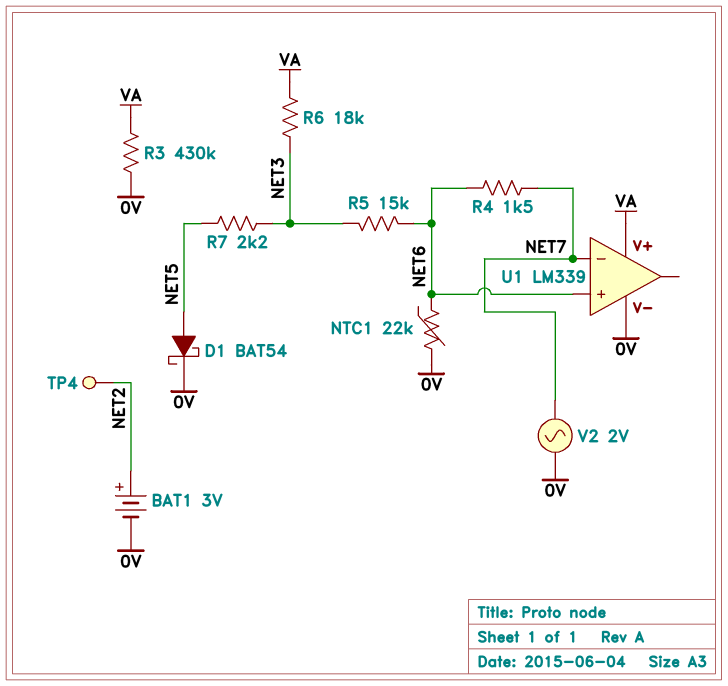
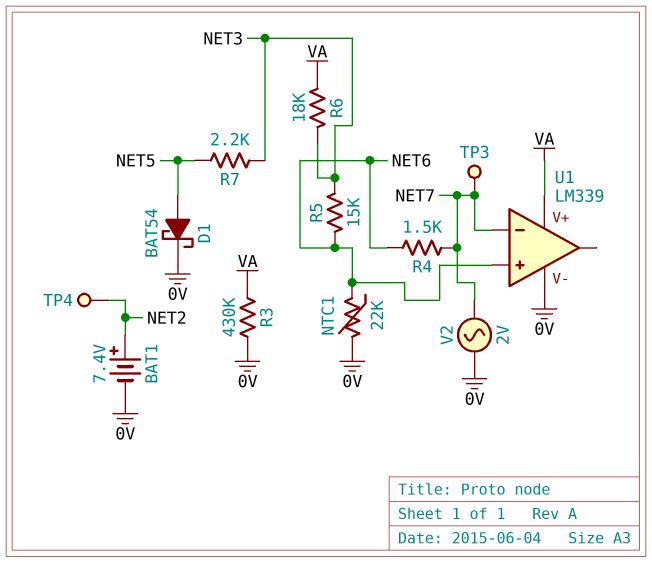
BAT1: 3V (plus NET2, minus 0V) -> 7.4V (plus NET2, minus 0V)
TP3: none -> test point (NET7)

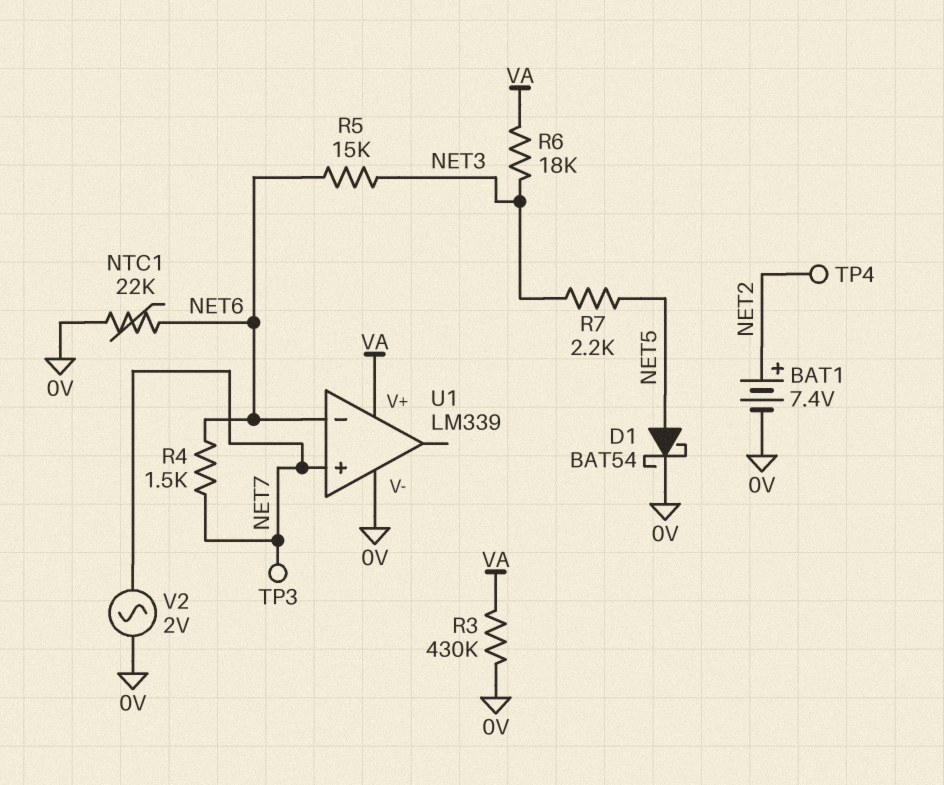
U1 pin in+: NET6 -> NET7
U1 pin in-: NET7 -> NET6

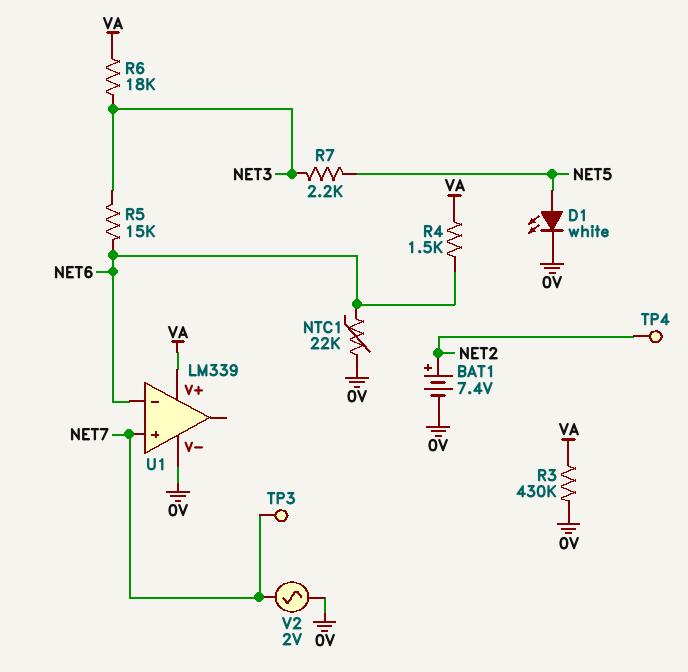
D1: schottky BAT54 (A NET5, K 0V) -> LED white (A NET5, K 0V)
R4: 1.5k (NET6, NET7) -> 1.5k (NET6, VA)

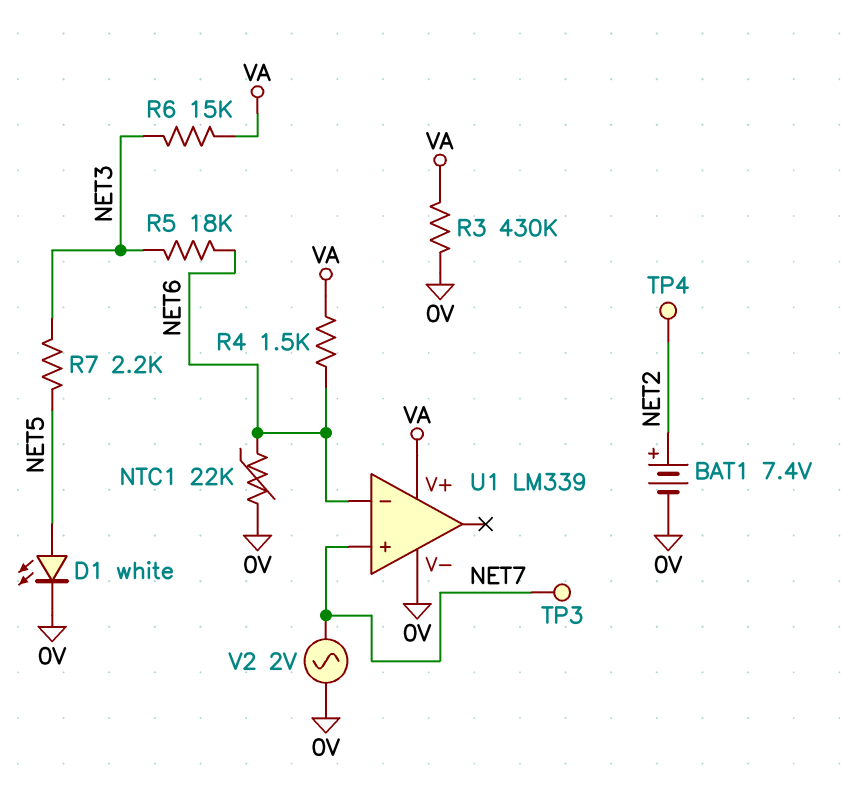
R5: 15k (NET3, NET6) -> 18k (NET3, NET6)
R6: 18k (NET3, VA) -> 15k (NET3, VA)

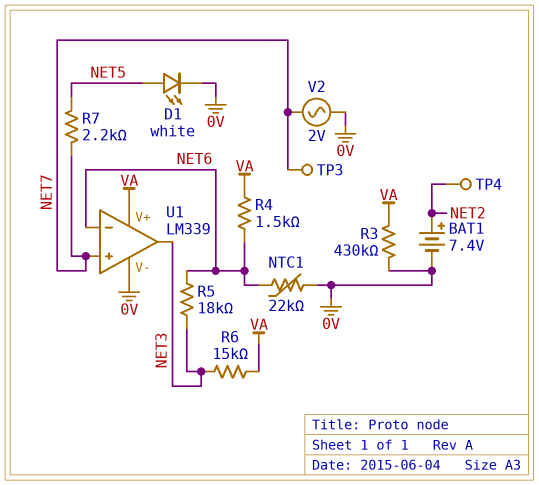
R7: 2.2k (NET3, NET5) -> 2.2k (NET5, NET7)
U1 pin out: none -> NET3

